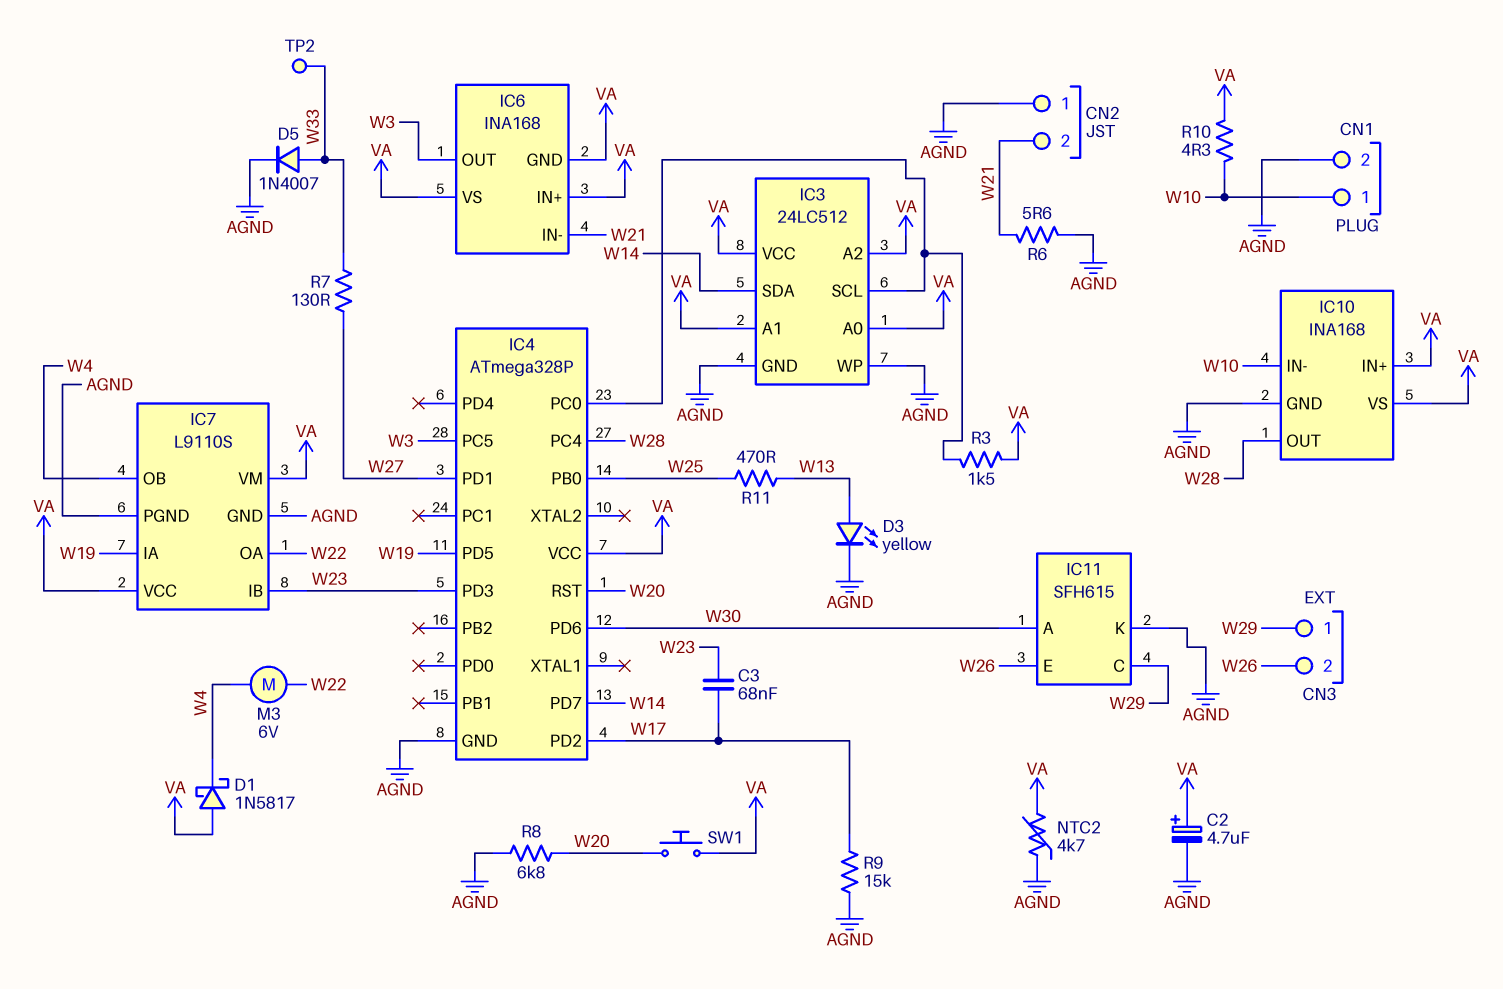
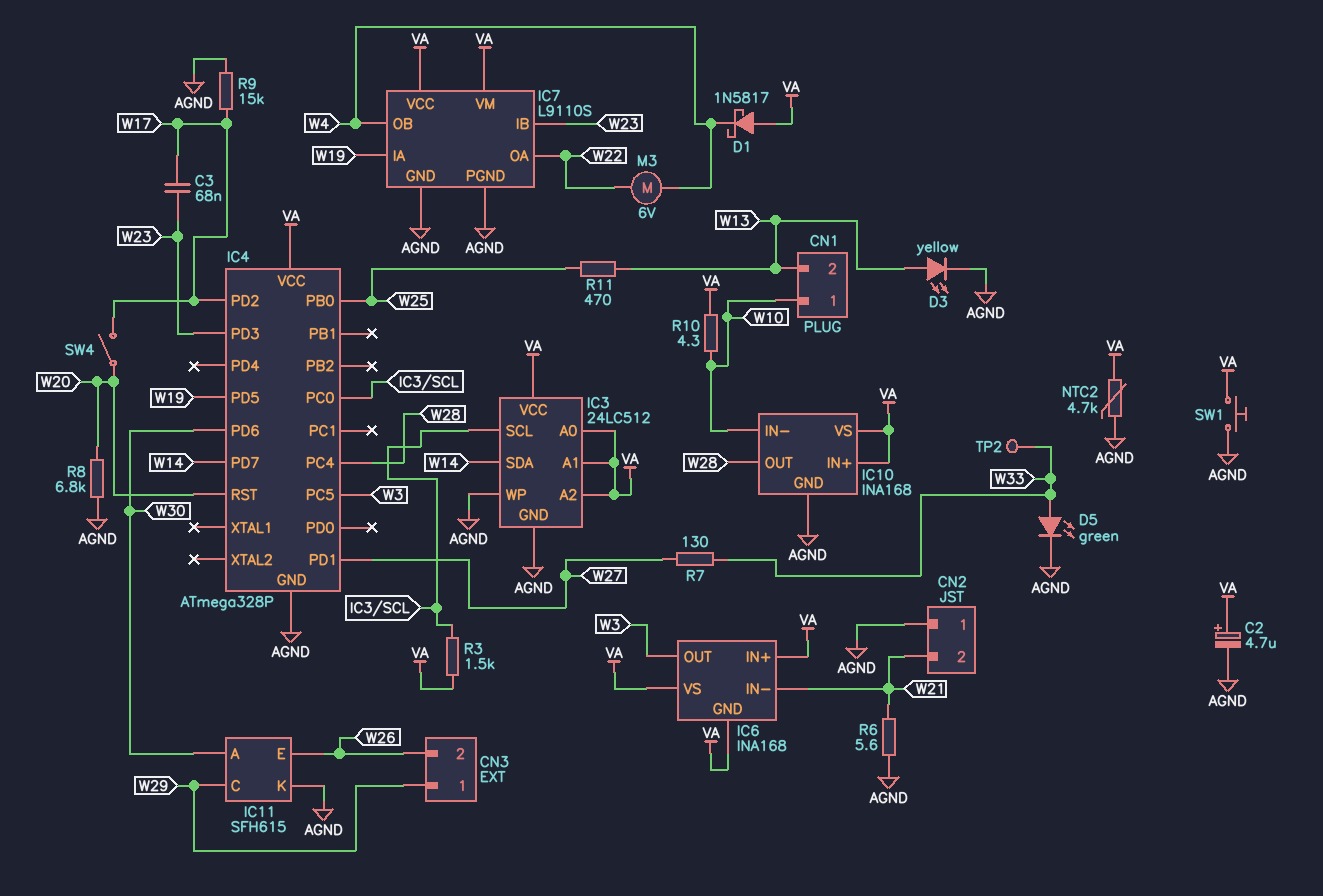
CN1 pin 2: AGND -> W13
D5: diode 1N4007 (A W33, K AGND) -> LED green (A W33, K AGND)
SW1: button (VA, W20) -> button (AGND, VA)
SW4: none -> switch (W17, W20)

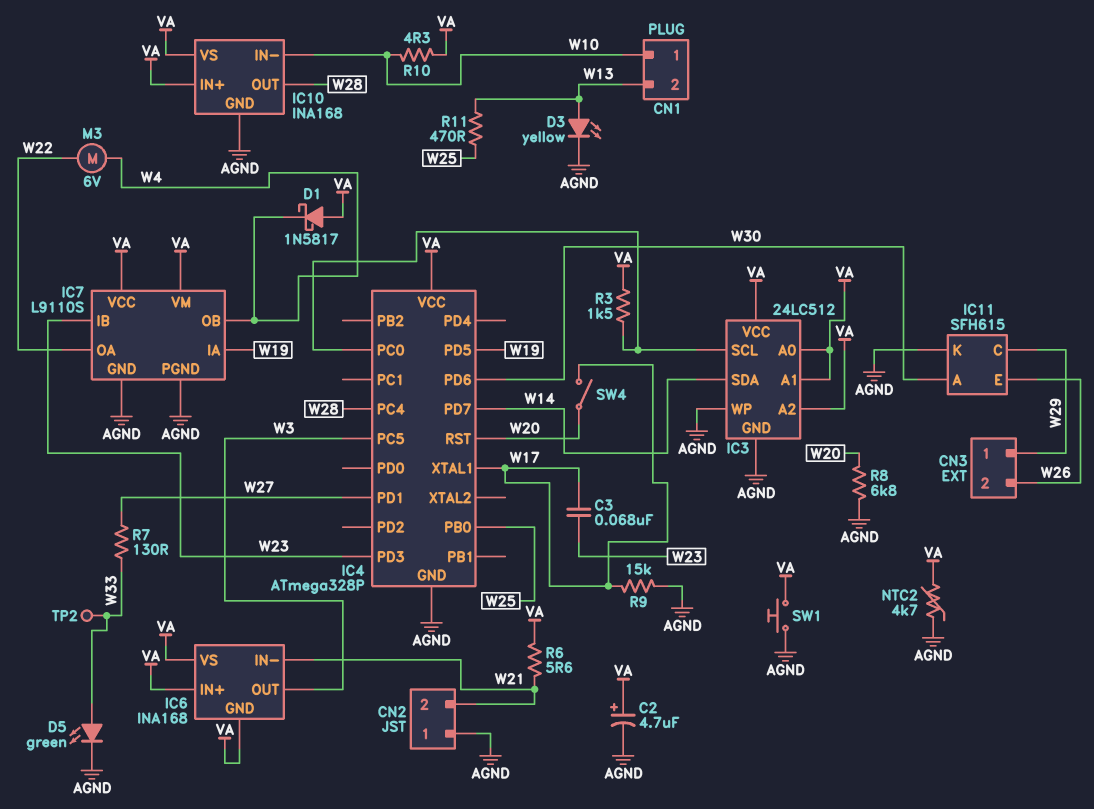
IC4 pin PD2: W17 -> none
IC4 pin XTAL1: none -> W17
R6: 5.6 (AGND, W21) -> 5.6 (VA, W21)

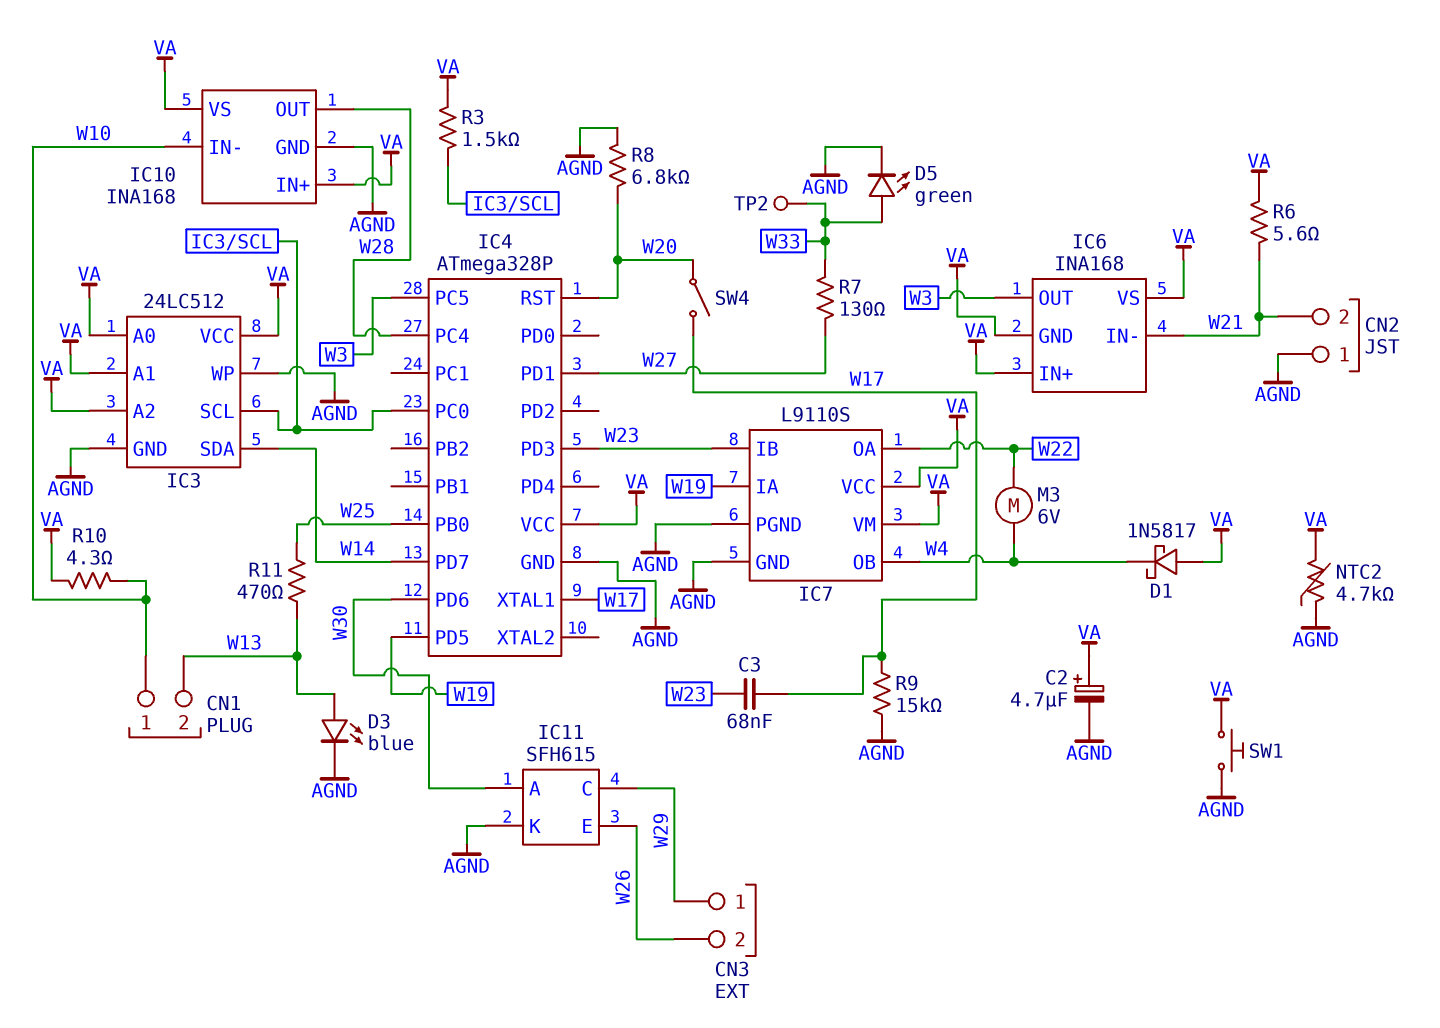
D3: LED yellow (A W13, K AGND) -> LED blue (A W13, K AGND)

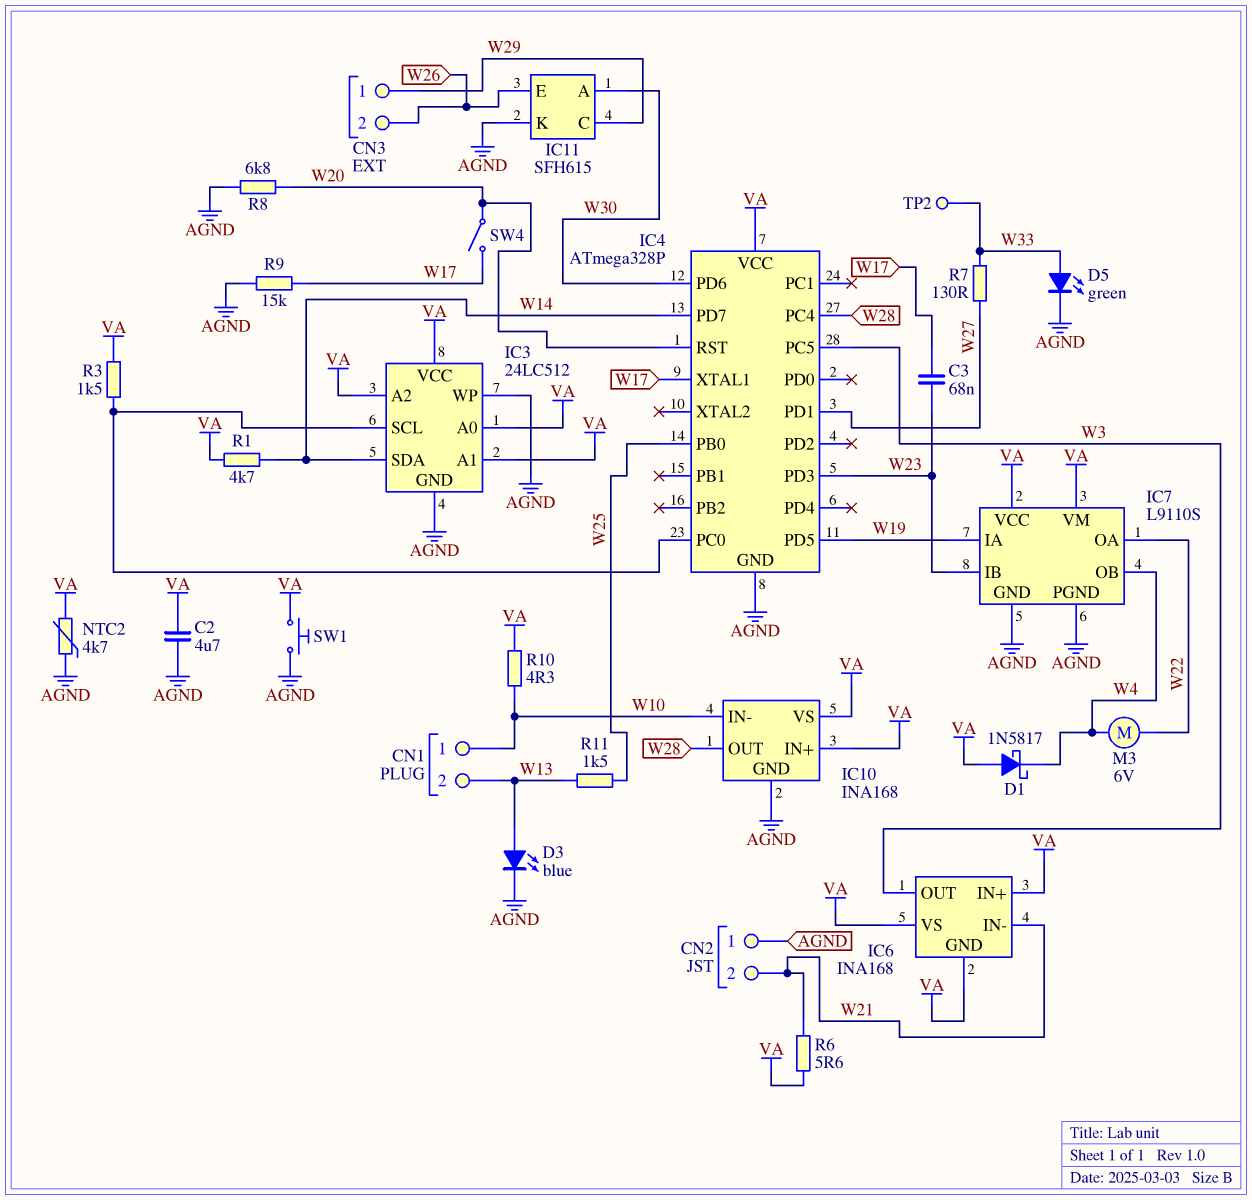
C2: 4.7uF (plus VA, minus AGND) -> 4.7uF (AGND, VA)
R1: none -> 4.7k (VA, W14)
R11: 470 (W13, W25) -> 1.5k (W13, W25)

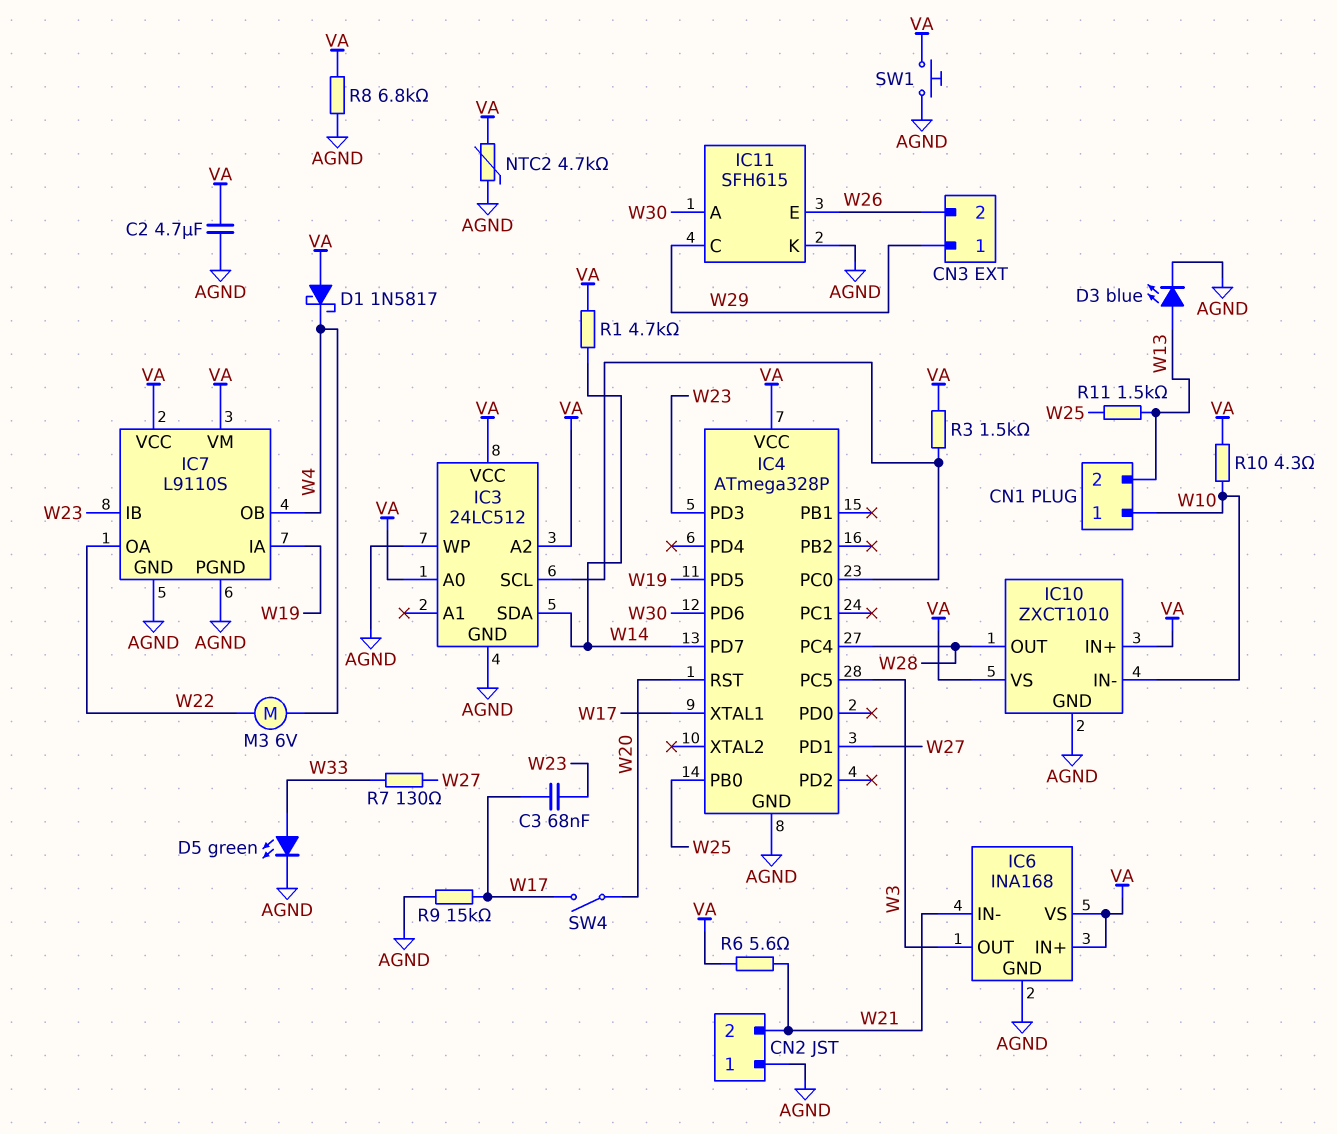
IC3 pin A1: VA -> none
IC6 pin GND: VA -> AGND
IC10: INA168 -> ZXCT1010
R8: 6.8k (AGND, W20) -> 6.8k (AGND, VA)
TP2: test point (W33) -> none

